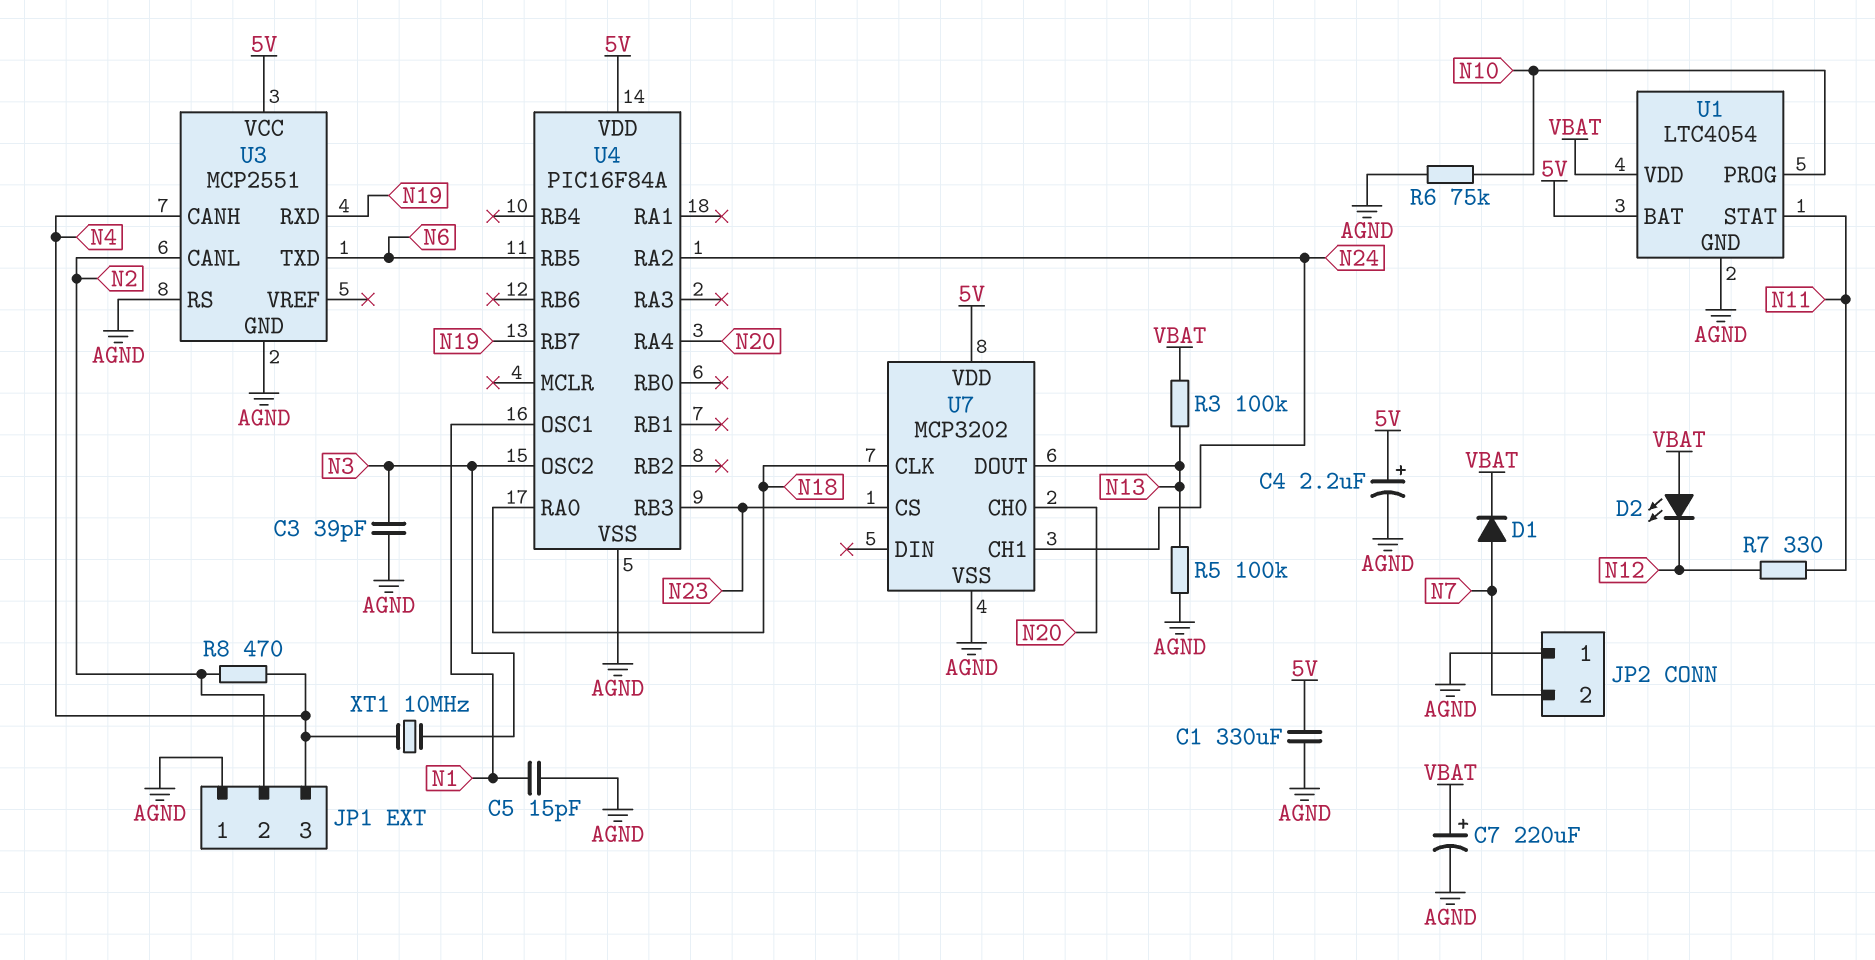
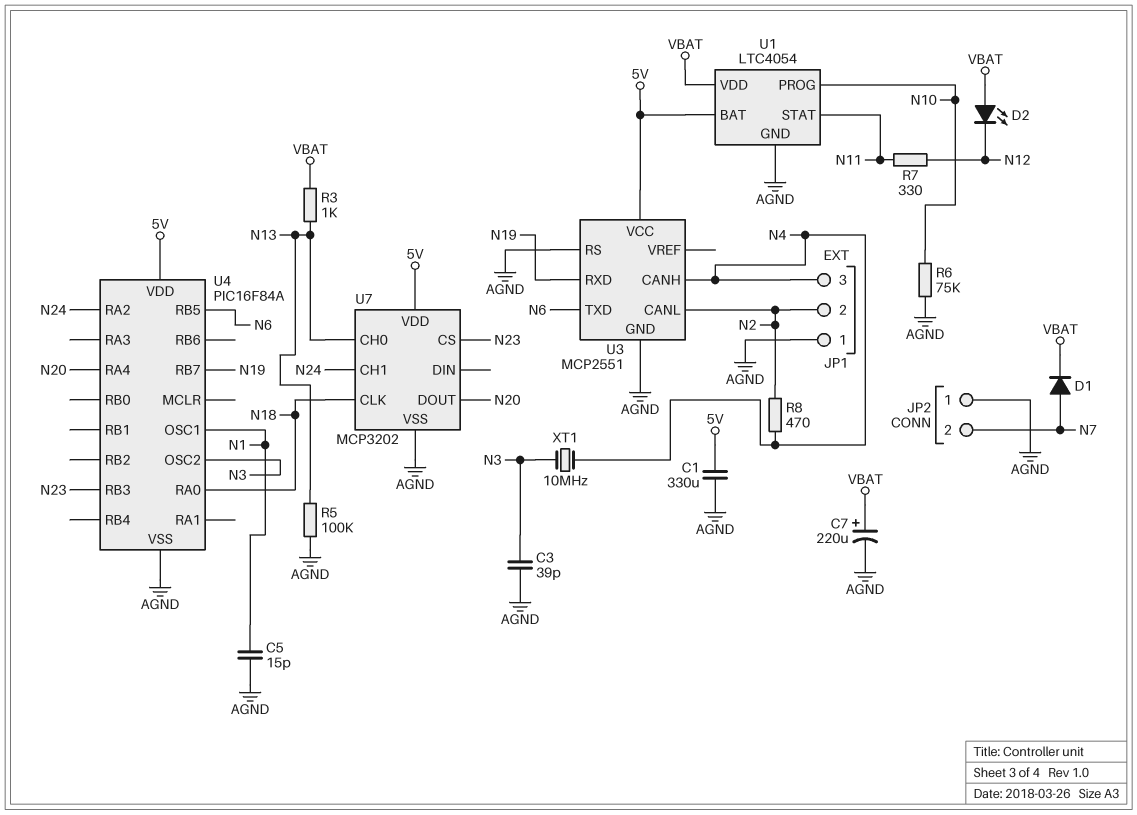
C4: 2.2uF (plus 5V, minus AGND) -> none
R3: 100k (N13, VBAT) -> 1k (N13, VBAT)
U7 pin CH0: N20 -> N13
U7 pin DOUT: N13 -> N20

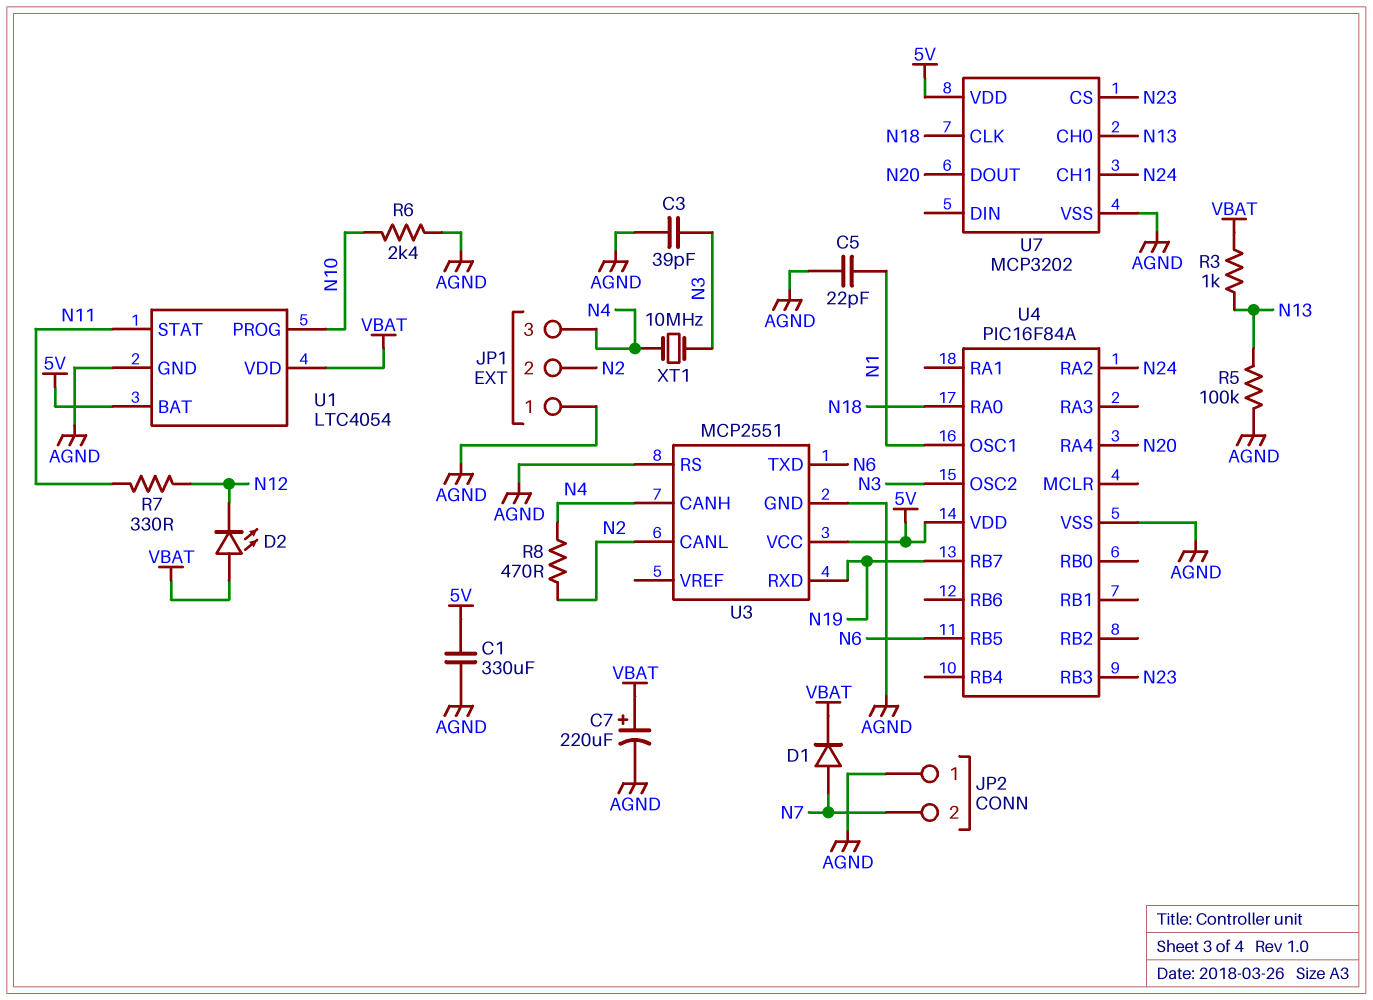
C5: 15pF (AGND, N1) -> 22pF (AGND, N1)
R6: 75k (AGND, N10) -> 2.4k (AGND, N10)

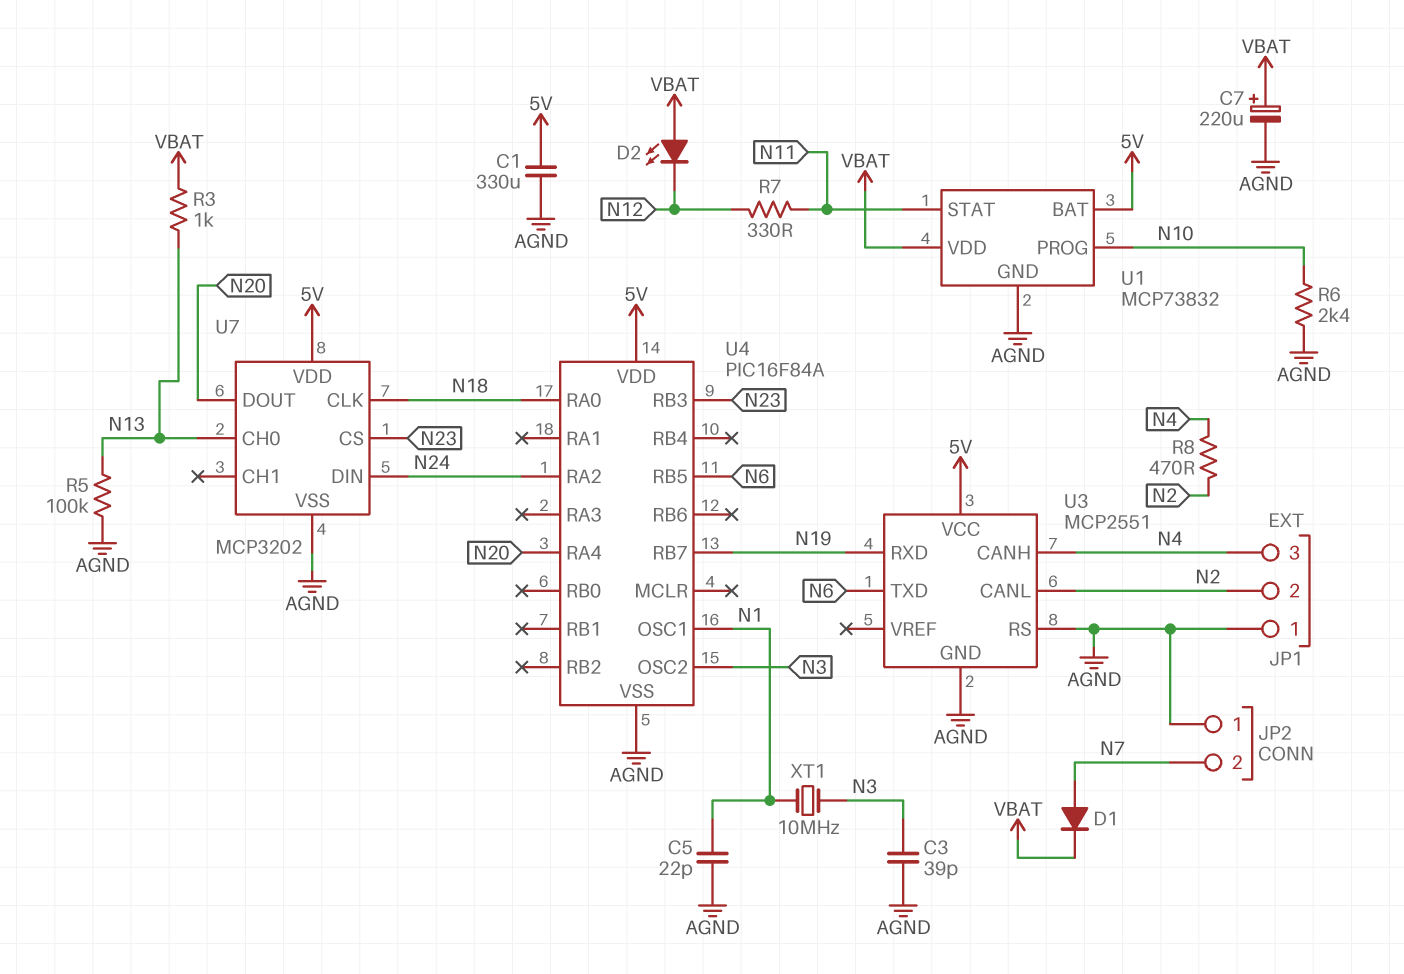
U1: LTC4054 -> MCP73832
U7 pin CH1: N24 -> none
U7 pin DIN: none -> N24
XT1: 10MHz (N3, N4) -> 10MHz (N1, N3)

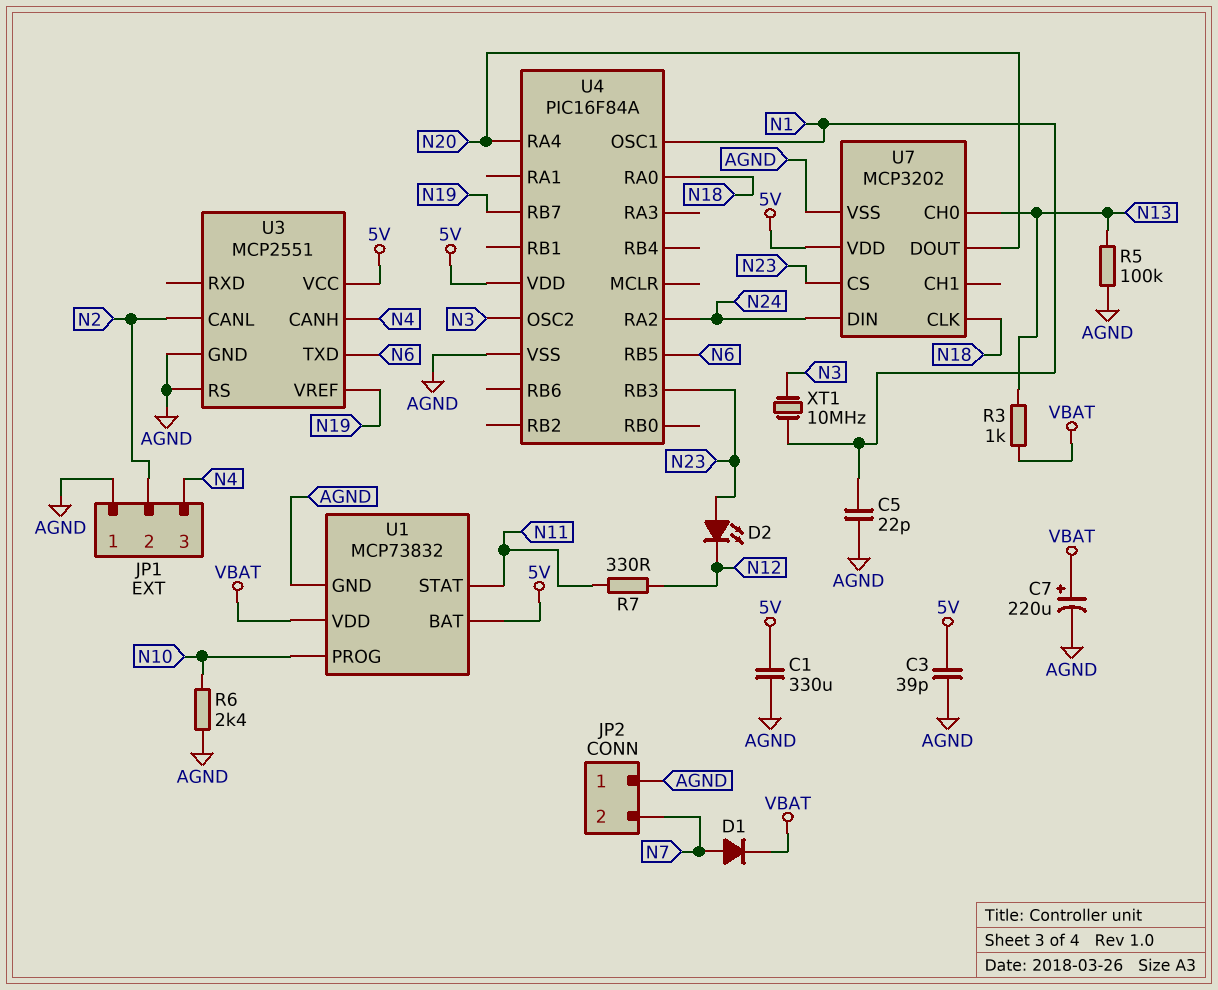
C3: 39pF (AGND, N3) -> 39pF (5V, AGND)
D2: LED (A VBAT, K N12) -> LED (A N23, K N12)
R8: 470 (N2, N4) -> none
U3 pin RXD: N19 -> none
U3 pin VREF: none -> N19

